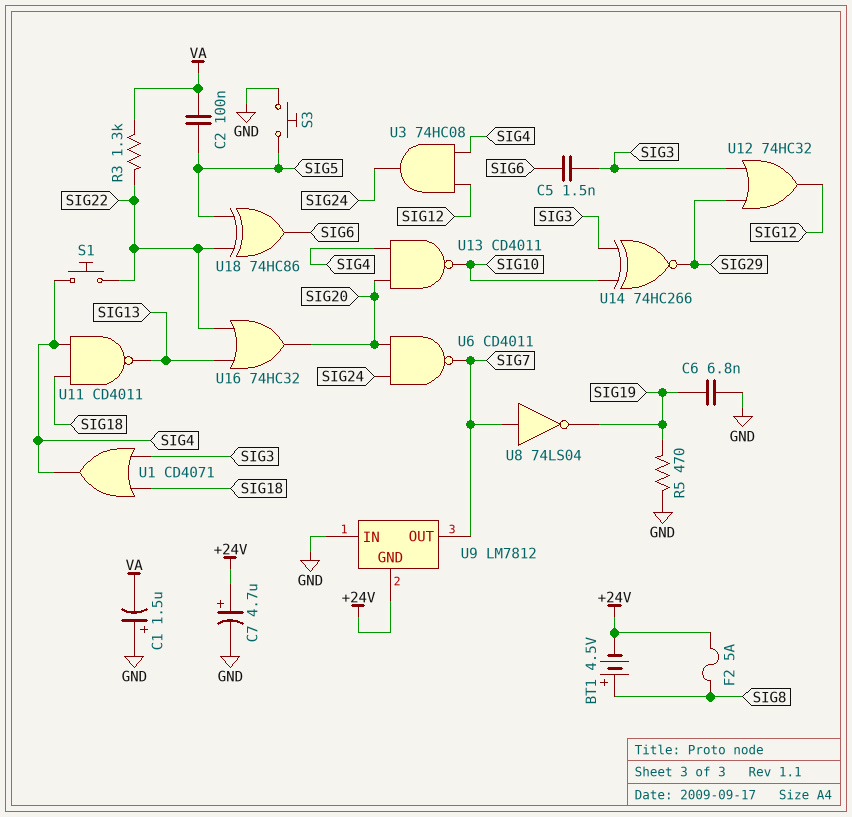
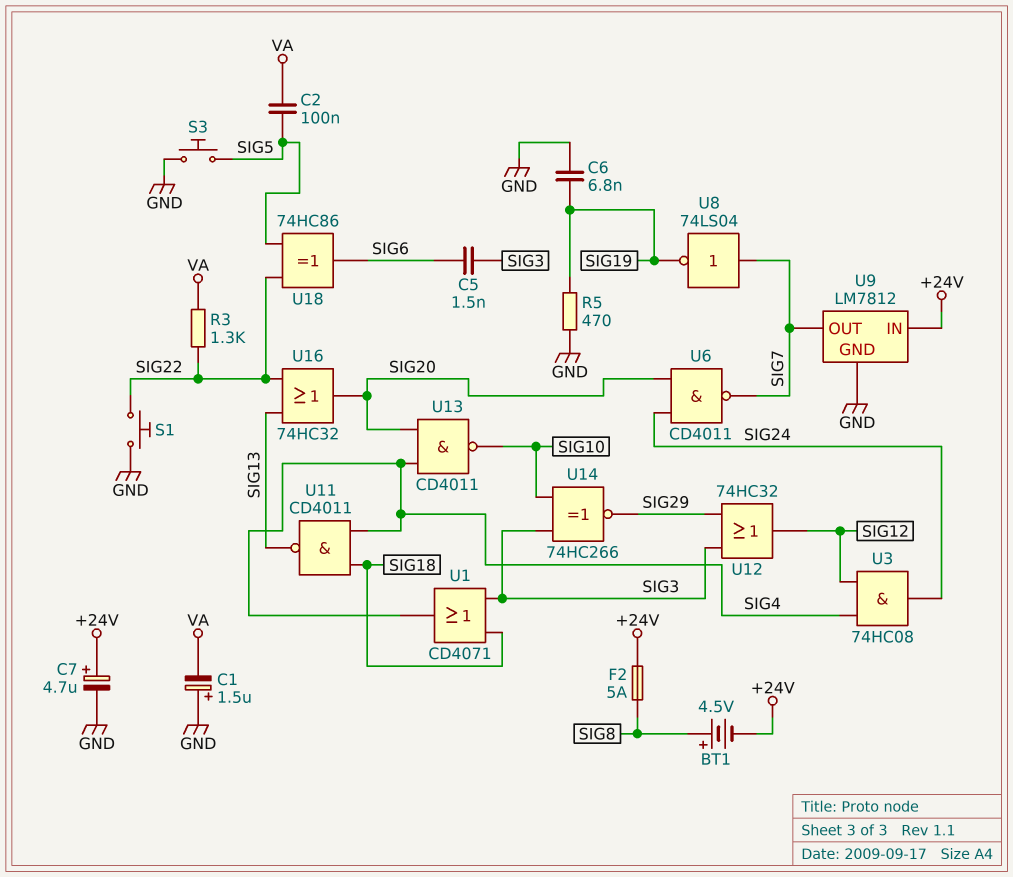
S1: button (SIG4, SIG22) -> button (GND, SIG22)
U9 pin GND: +24V -> GND
U9 pin IN: GND -> +24V

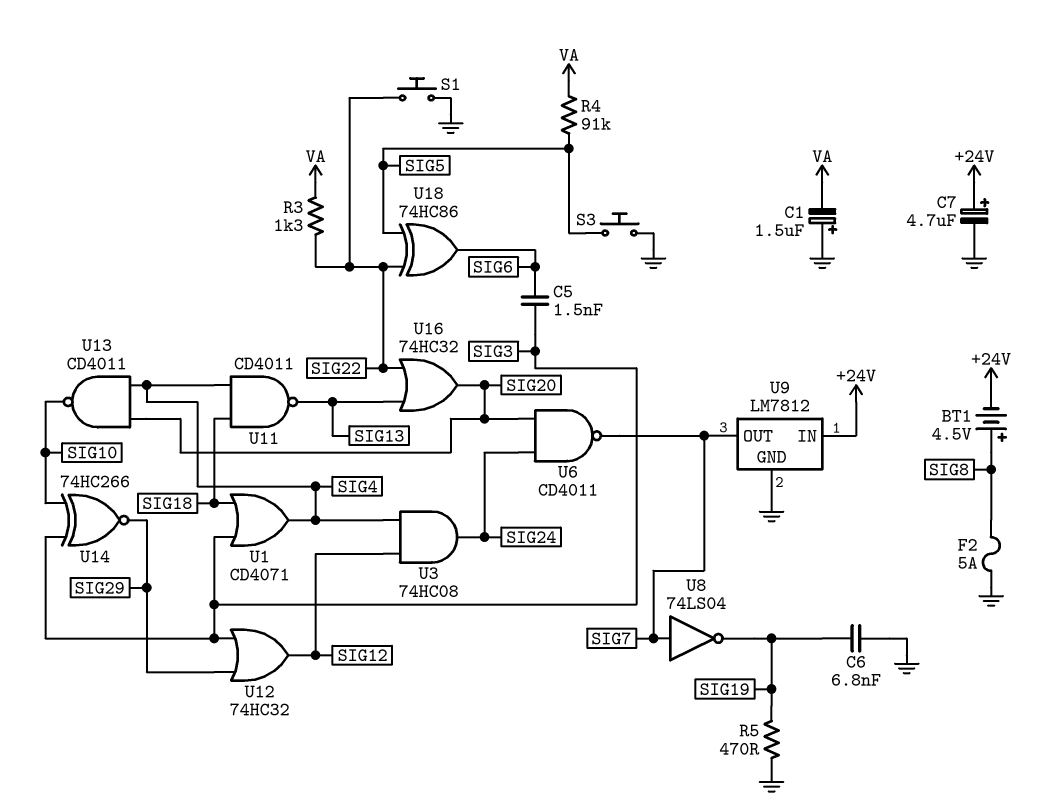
C2: 100nF (SIG5, VA) -> none
F2: 5A (+24V, SIG8) -> 5A (GND, SIG8)
R4: none -> 91k (SIG5, VA)

